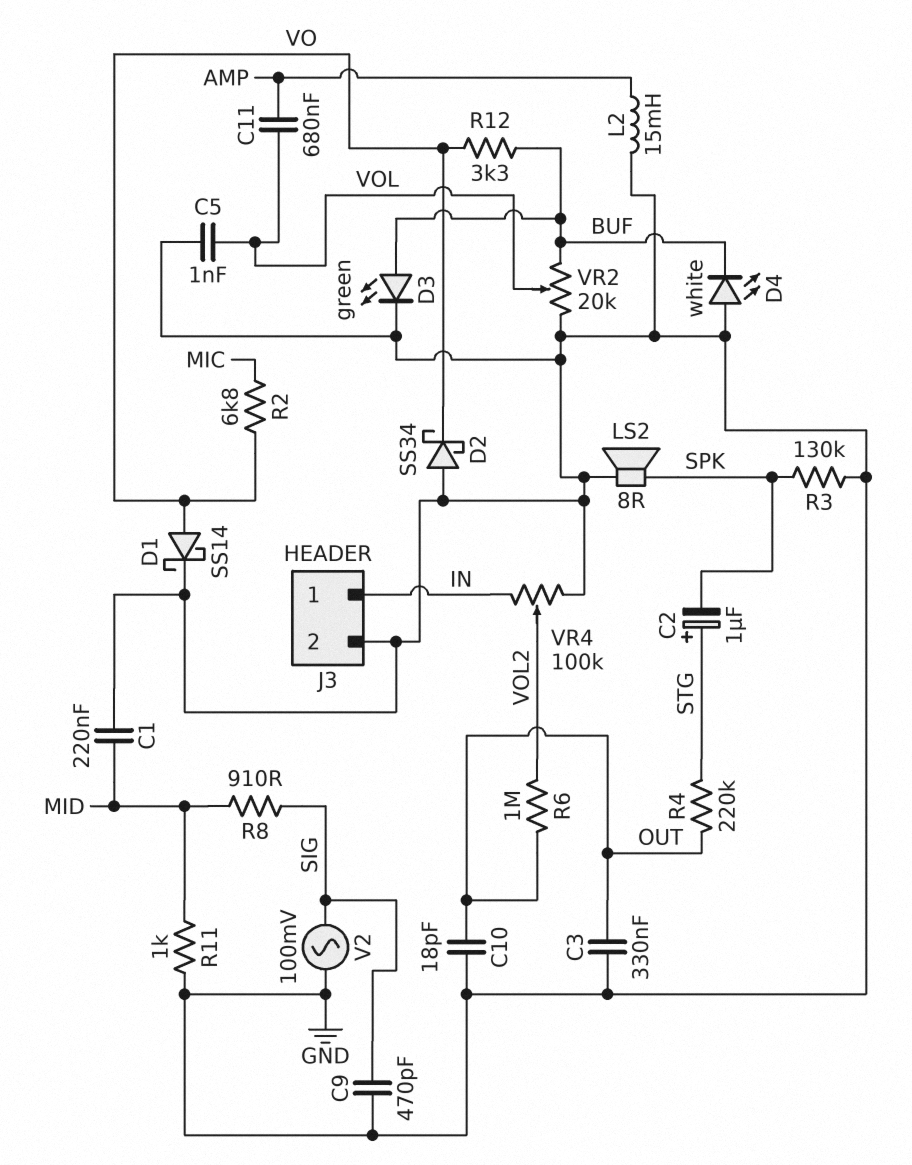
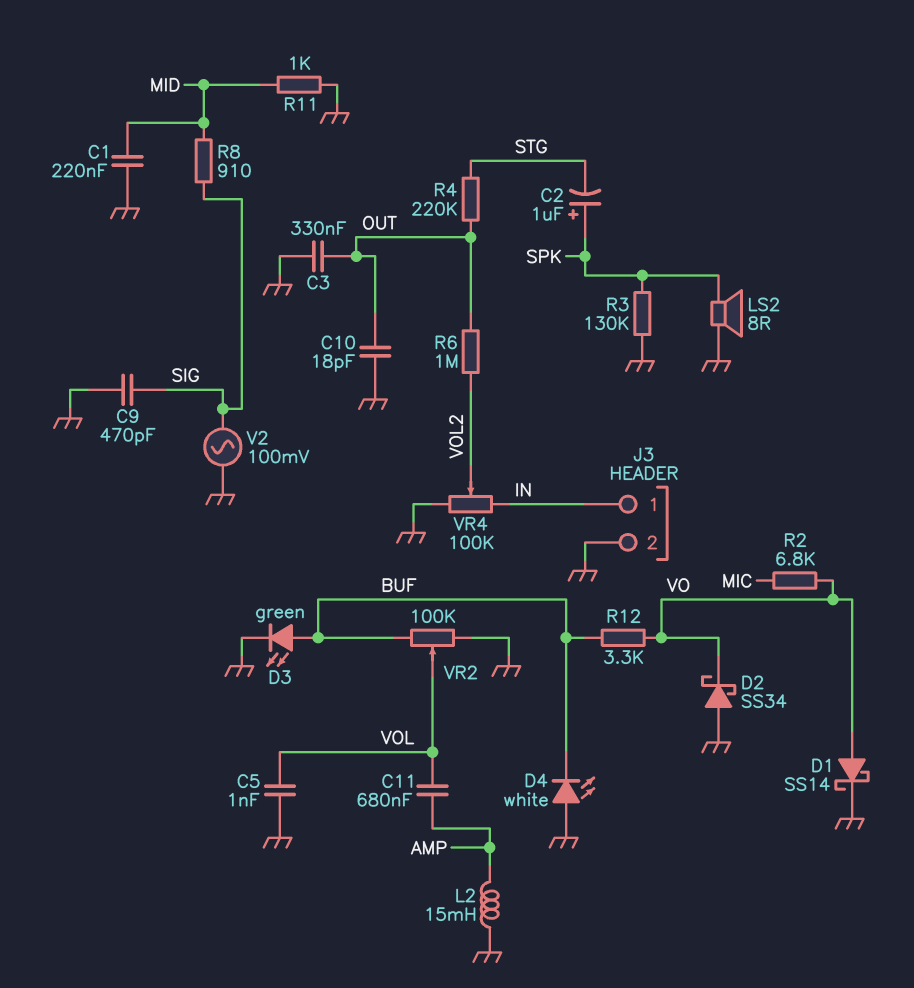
C2: 1uF (plus STG, minus SPK) -> 1uF (plus SPK, minus STG)
VR2: 20k (BUF, GND, wiper VOL) -> 100k (BUF, GND, wiper VOL)

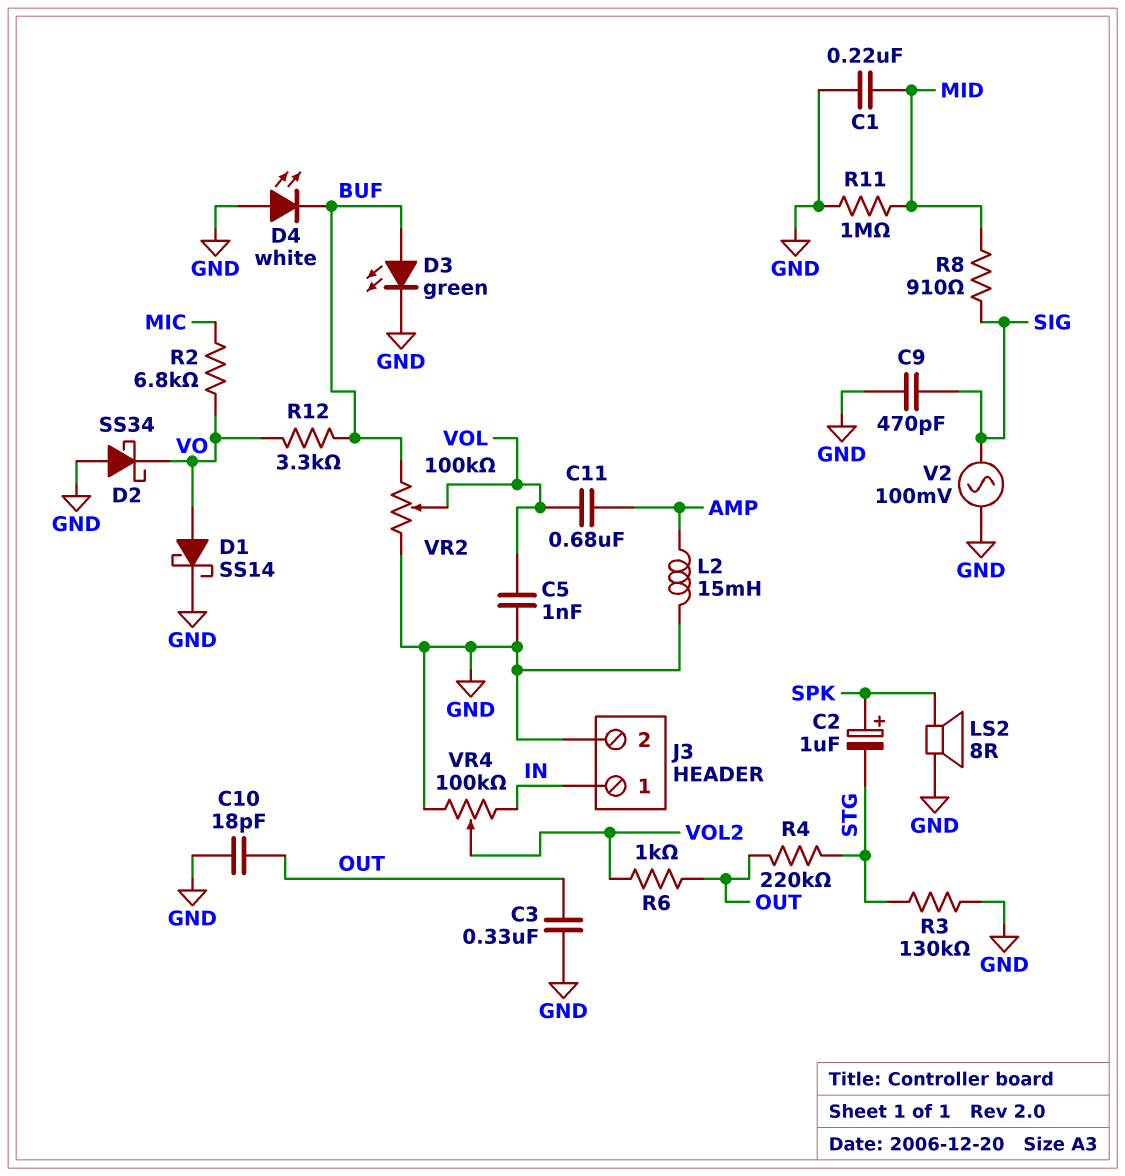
R3: 130k (GND, SPK) -> 130k (GND, STG)
R6: 1M (OUT, VOL2) -> 1k (OUT, VOL2)
R11: 1k (GND, MID) -> 1M (GND, MID)

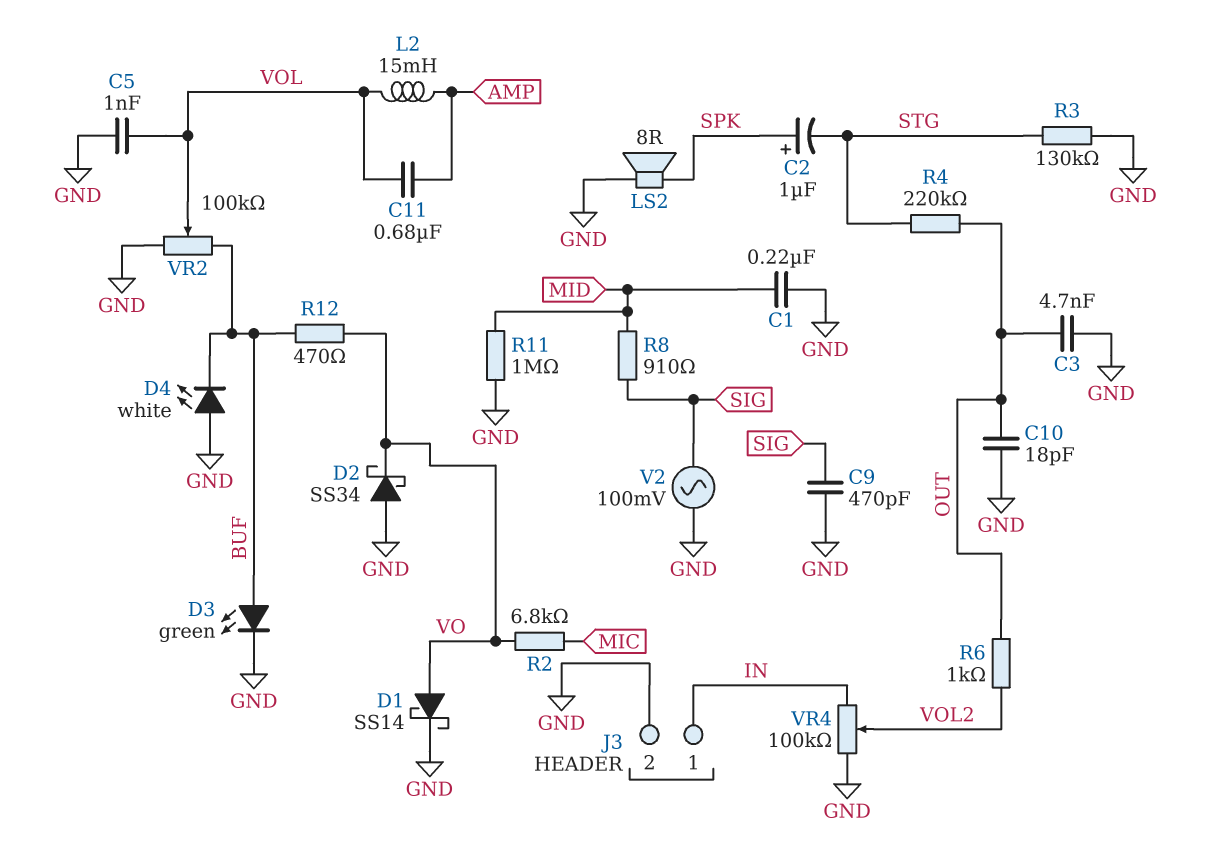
C3: 330nF (GND, OUT) -> 4.7nF (GND, OUT)
L2: 15mH (AMP, GND) -> 15mH (AMP, VOL)
R12: 3.3k (BUF, VO) -> 470 (BUF, VO)

